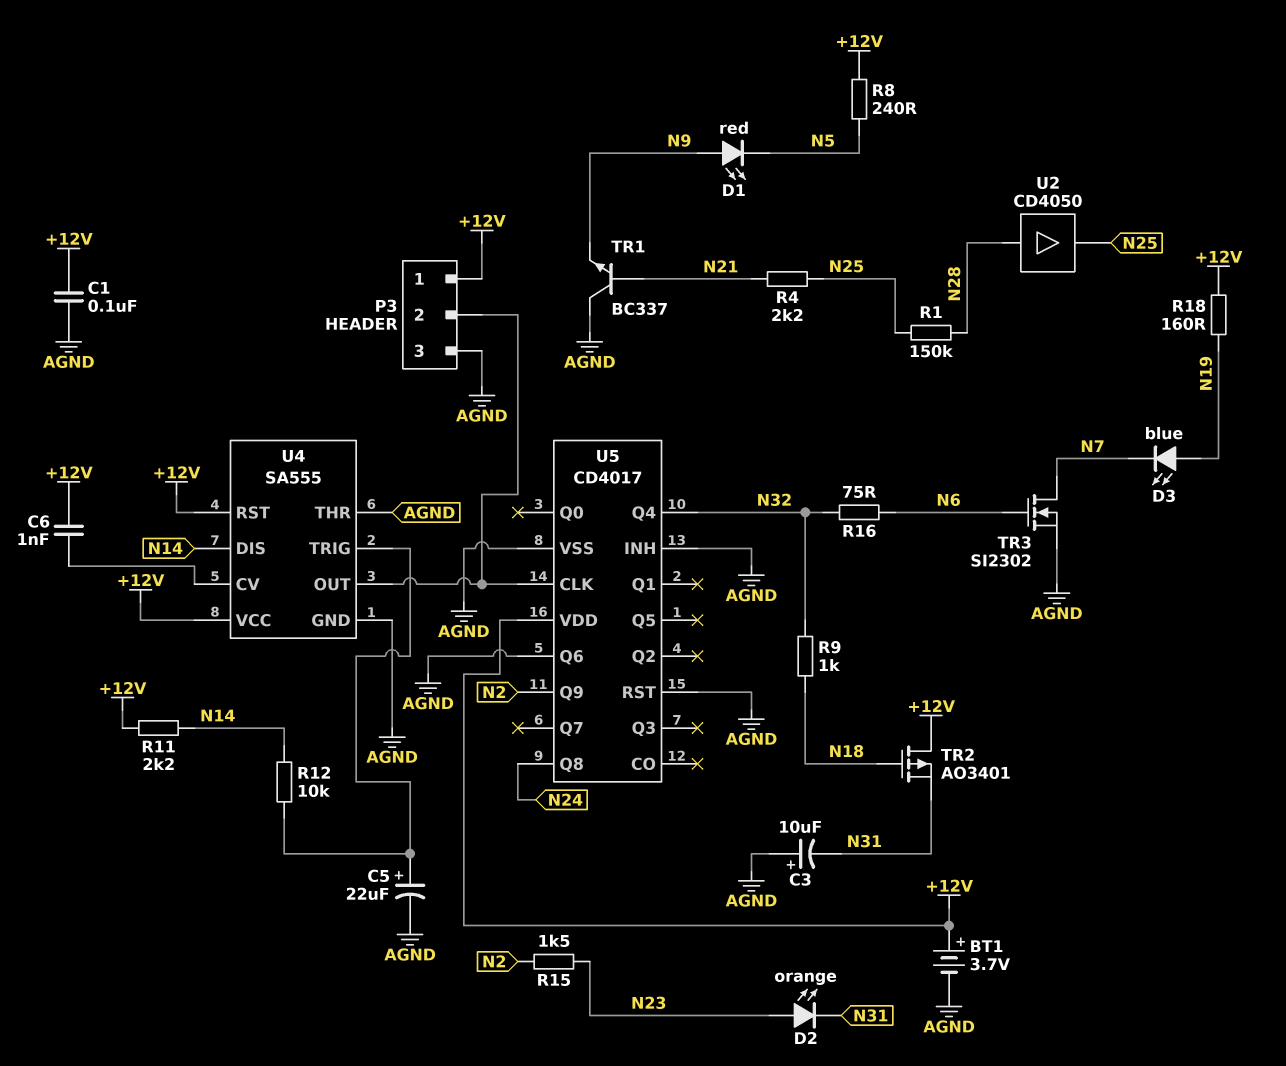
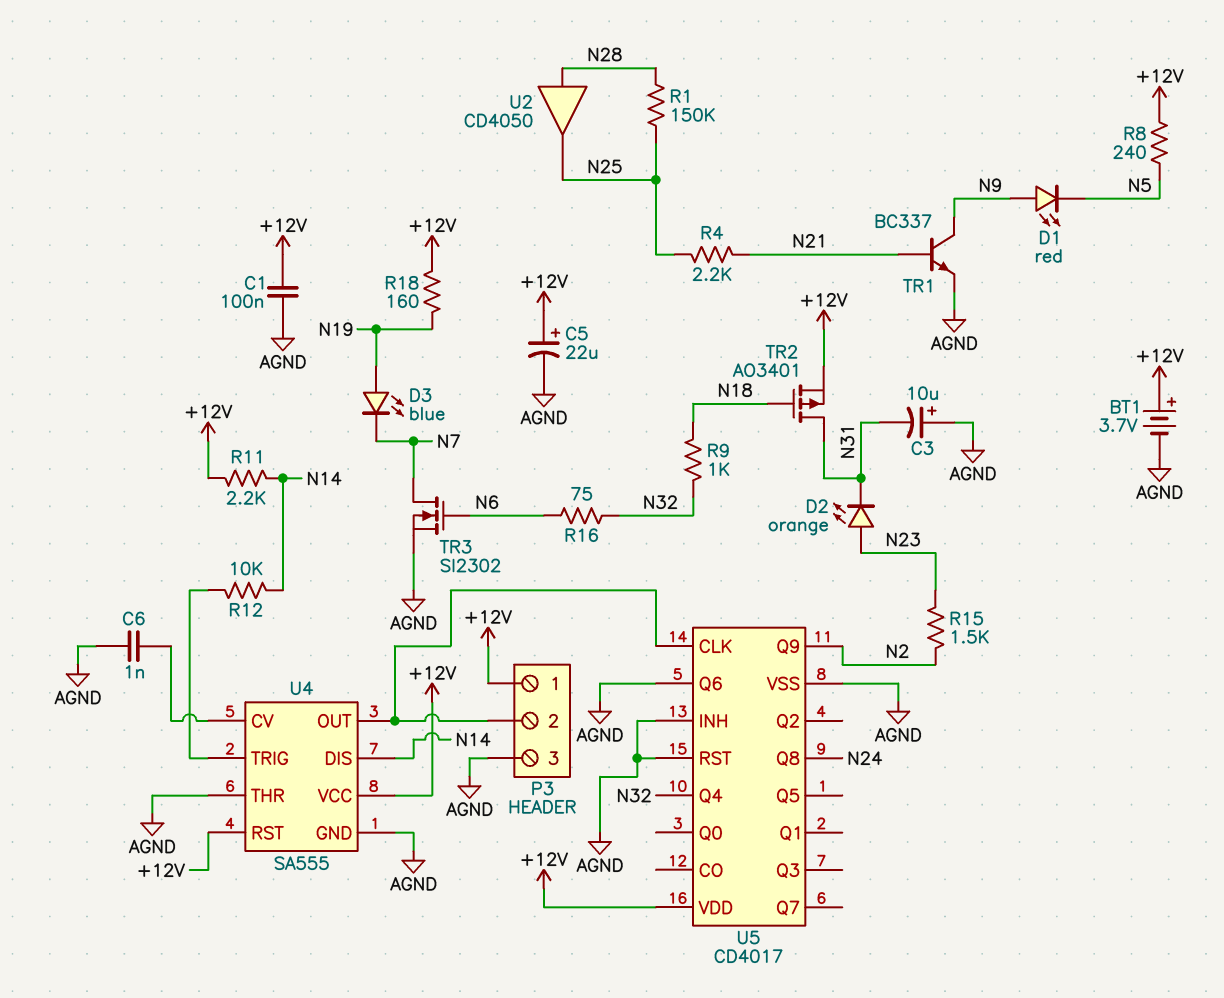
C5: 22uF (plus U4/TRIG, minus AGND) -> 22uF (plus +12V, minus AGND)
C6: 1nF (+12V, U4/CV) -> 1nF (AGND, U4/CV)
TR1: NPN BC337 (B N21, C AGND, E N9) -> NPN BC337 (B N21, C N9, E AGND)
TR2: PMOS AO3401 (G N18, D +12V, S N31) -> PMOS AO3401 (G N18, D N31, S +12V)

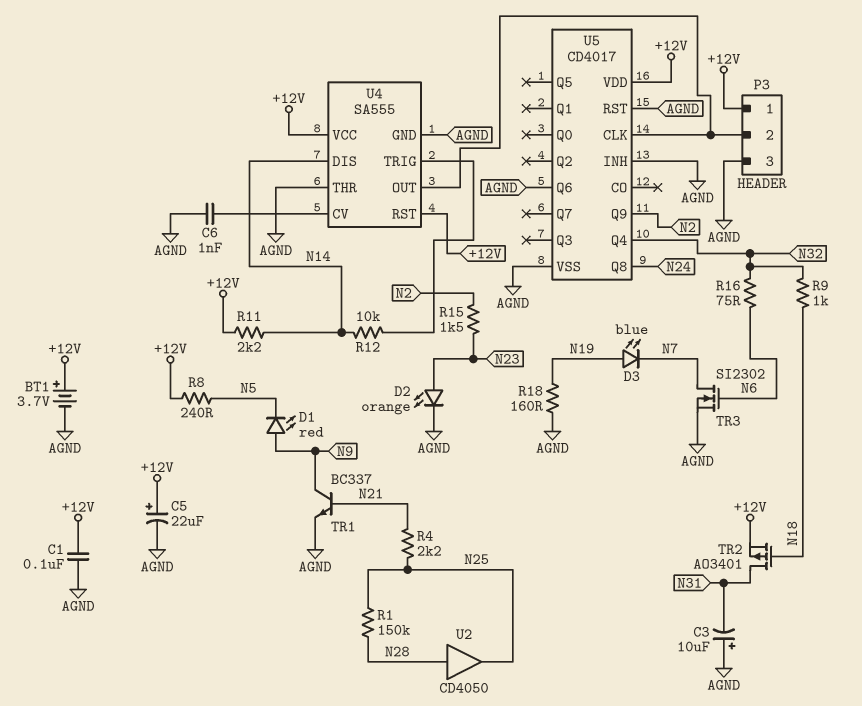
D2: LED orange (A N23, K N31) -> LED orange (A N23, K AGND)
R18: 160 (+12V, N19) -> 160 (AGND, N19)

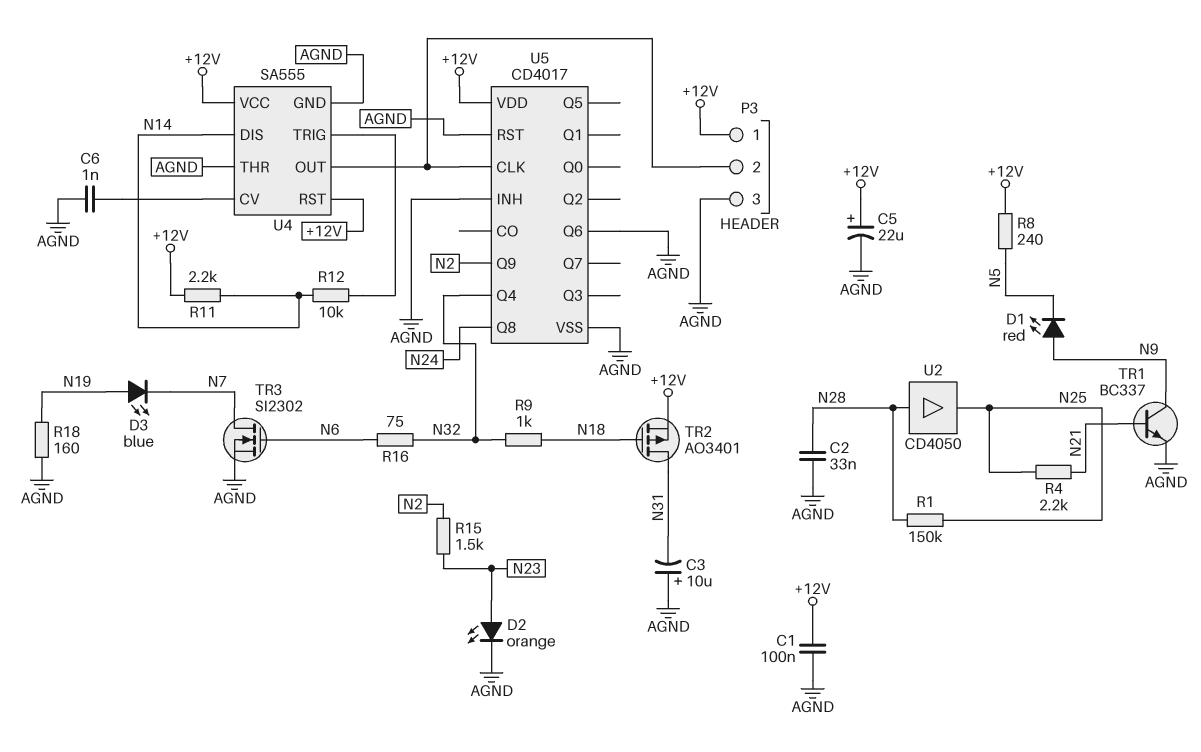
BT1: 3.7V (plus +12V, minus AGND) -> none
C2: none -> 33nF (AGND, N28)

